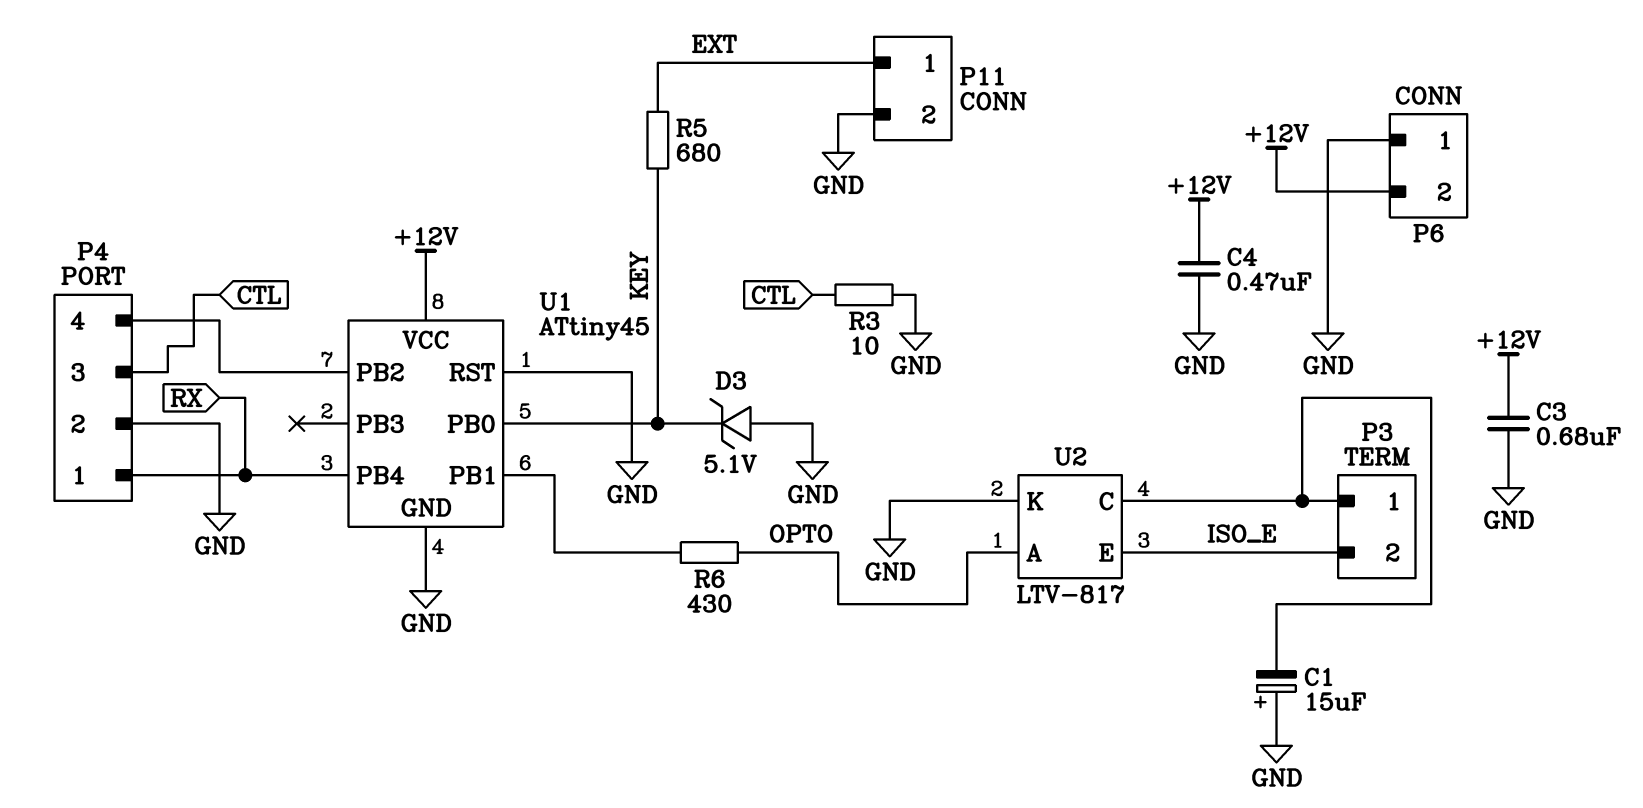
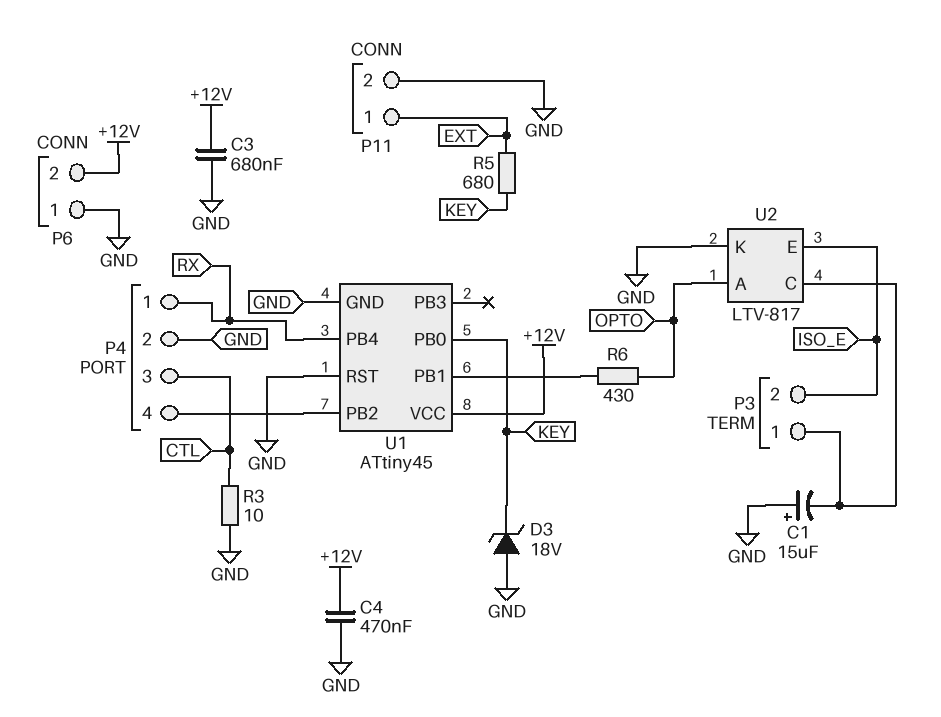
D3: zener 5.1V (A GND, K KEY) -> zener 18V (A GND, K KEY)

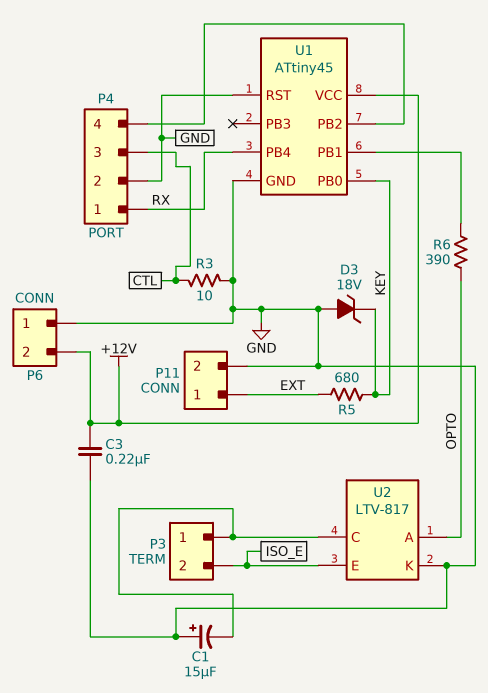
C3: 680nF (+12V, GND) -> 220nF (+12V, GND)
C4: 470nF (+12V, GND) -> none
R6: 430 (OPTO, U1/PB1) -> 390 (OPTO, U1/PB1)

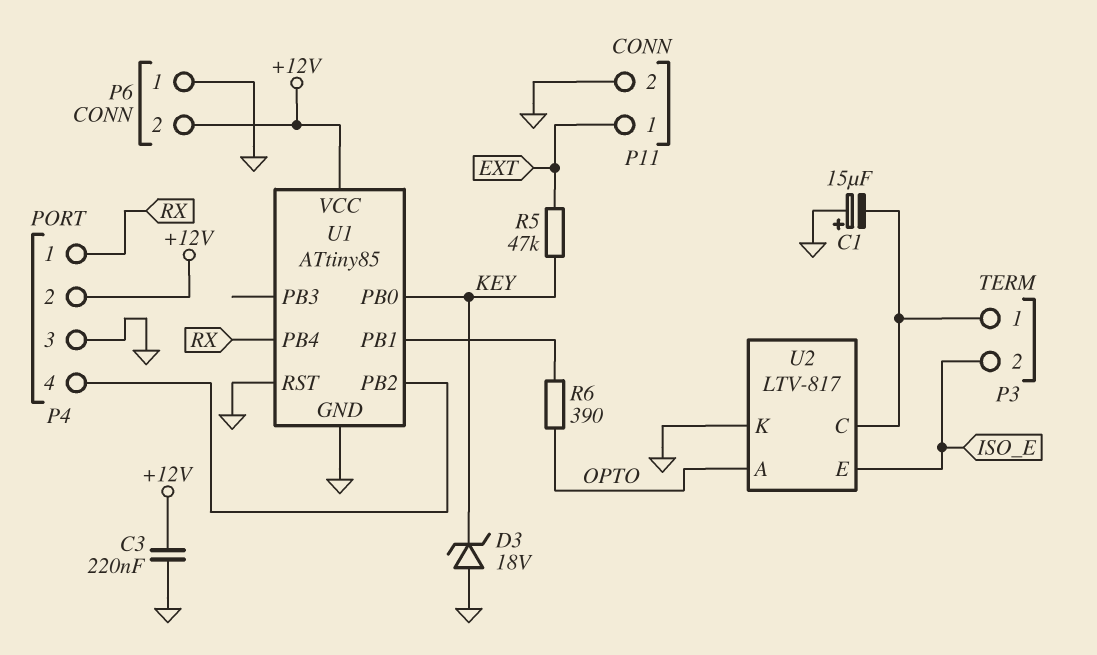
P4 pin 2: GND -> +12V
P4 pin 3: CTL -> GND
R3: 10 (CTL, GND) -> none
R5: 680 (EXT, KEY) -> 47k (EXT, KEY)
U1: ATtiny45 -> ATtiny85

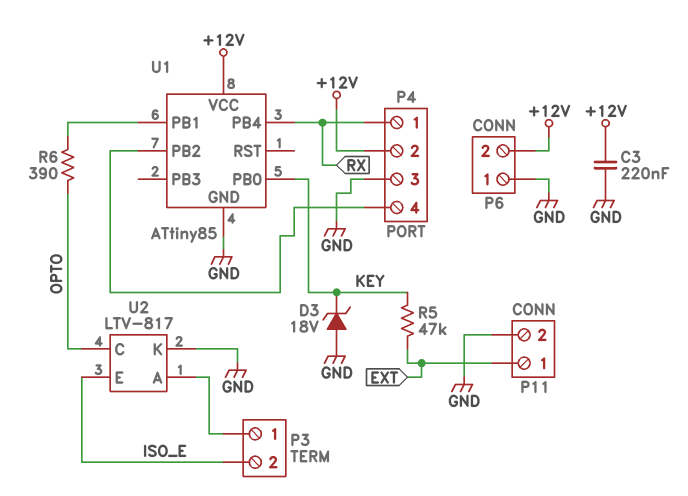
C1: 15uF (plus GND, minus P3/1) -> none
U1 pin RST: GND -> none
U2 pin A: OPTO -> P3/1
U2 pin C: P3/1 -> OPTO

